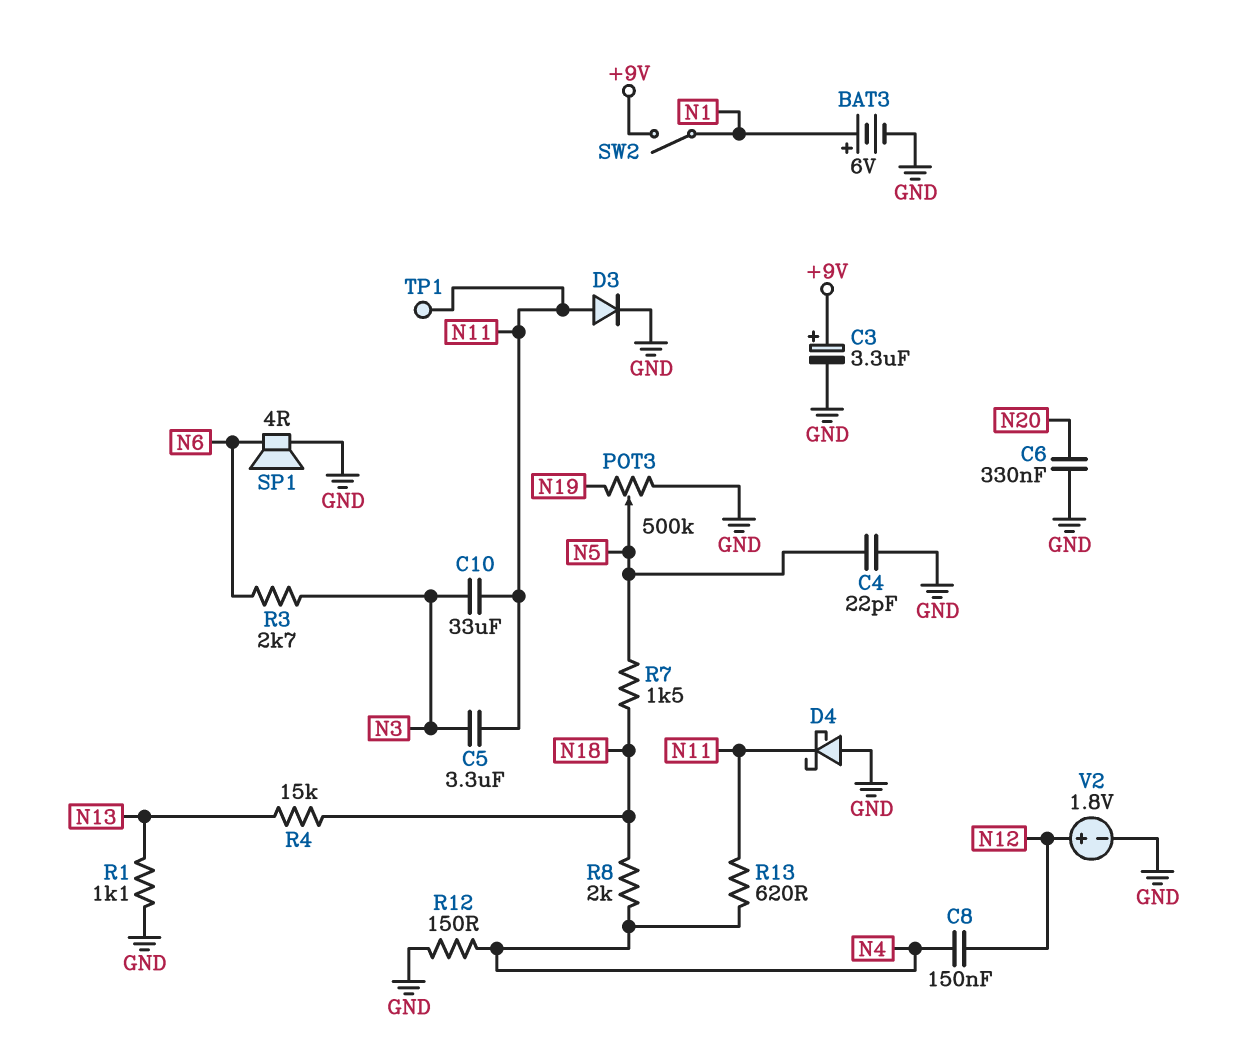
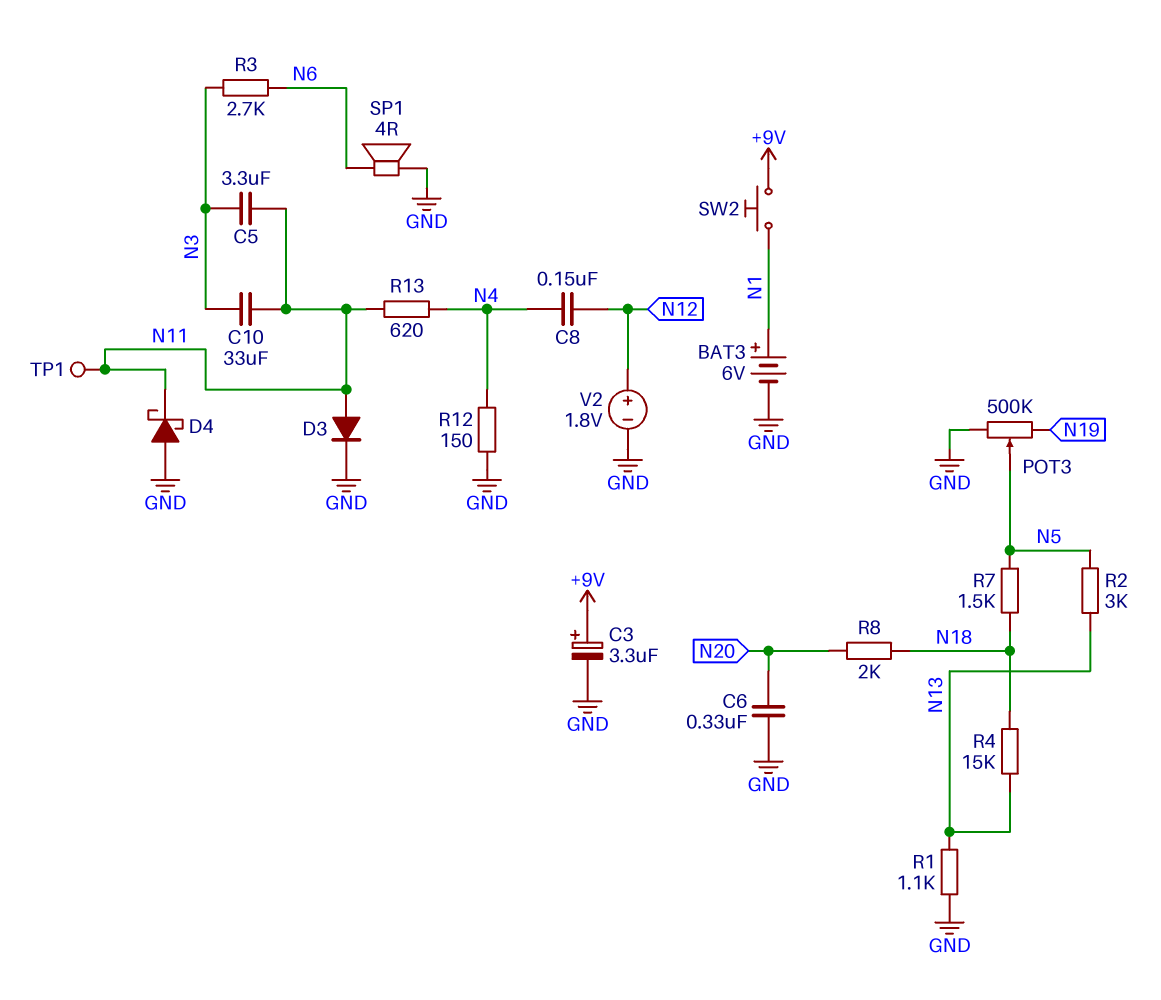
C4: 22pF (GND, N5) -> none
R2: none -> 3k (N5, N13)
R8: 2k (N4, N18) -> 2k (N18, N20)
SW2: switch (+9V, N1) -> button (+9V, N1)

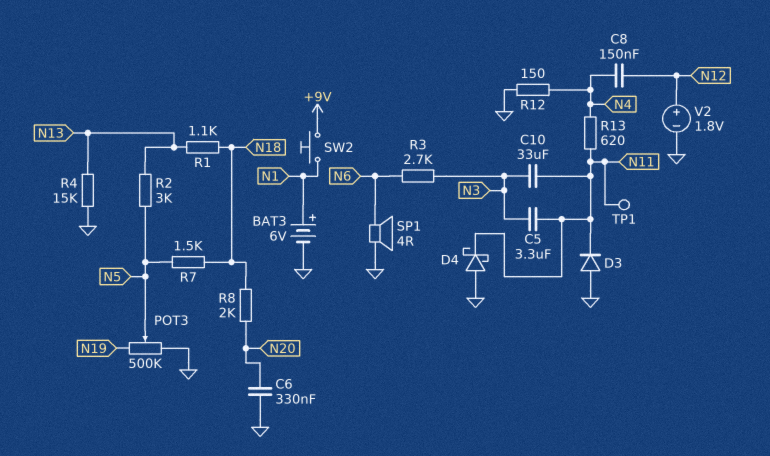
C3: 3.3uF (plus +9V, minus GND) -> none
D3: diode (A N11, K GND) -> diode (A GND, K N11)
R1: 1.1k (GND, N13) -> 1.1k (N13, N18)
R4: 15k (N13, N18) -> 15k (GND, N13)

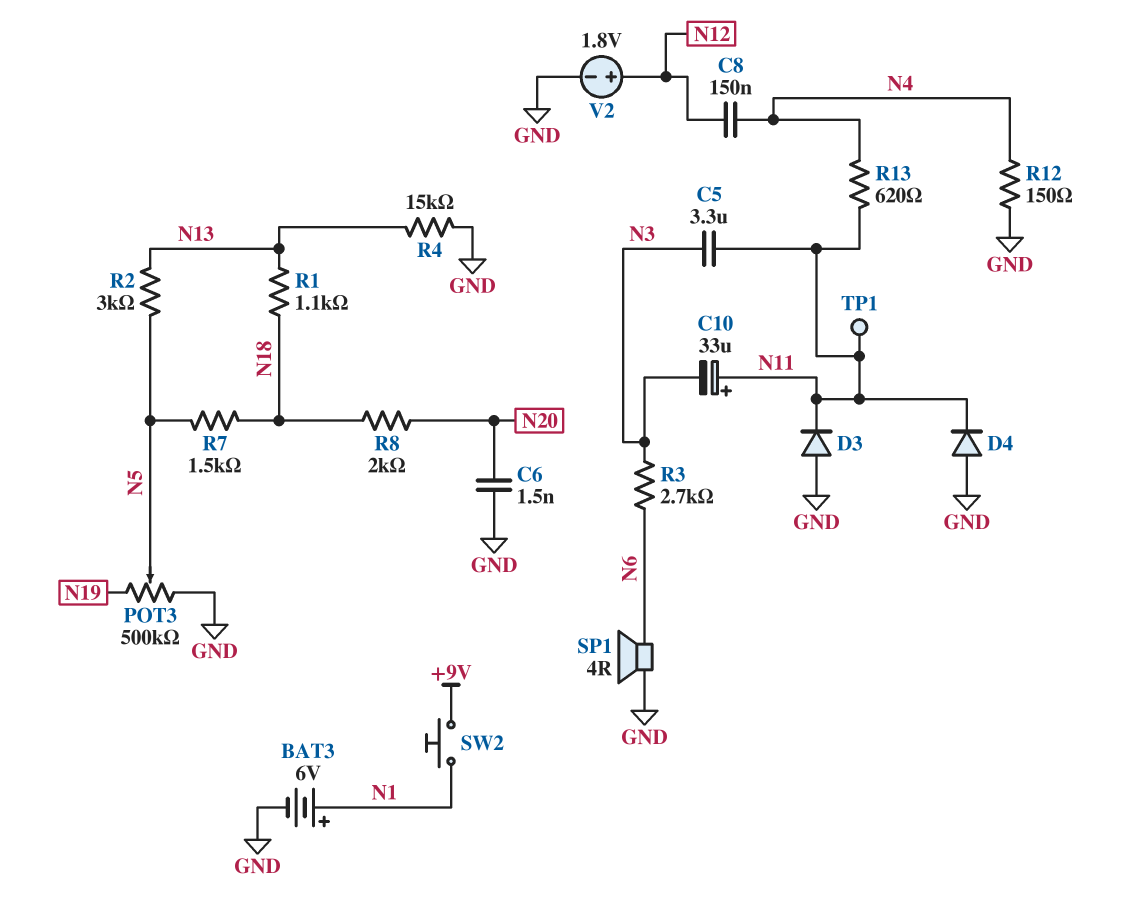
C6: 330nF (GND, N20) -> 1.5nF (GND, N20)
C10: 33uF (N3, N11) -> 33uF (plus N11, minus N3)
D4: schottky (A GND, K N11) -> diode (A GND, K N11)

